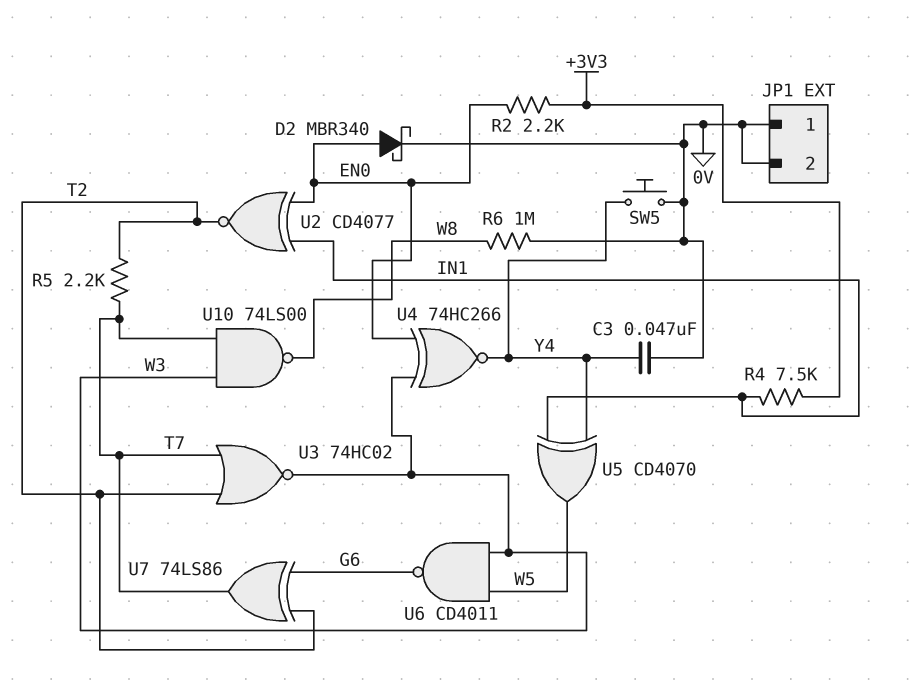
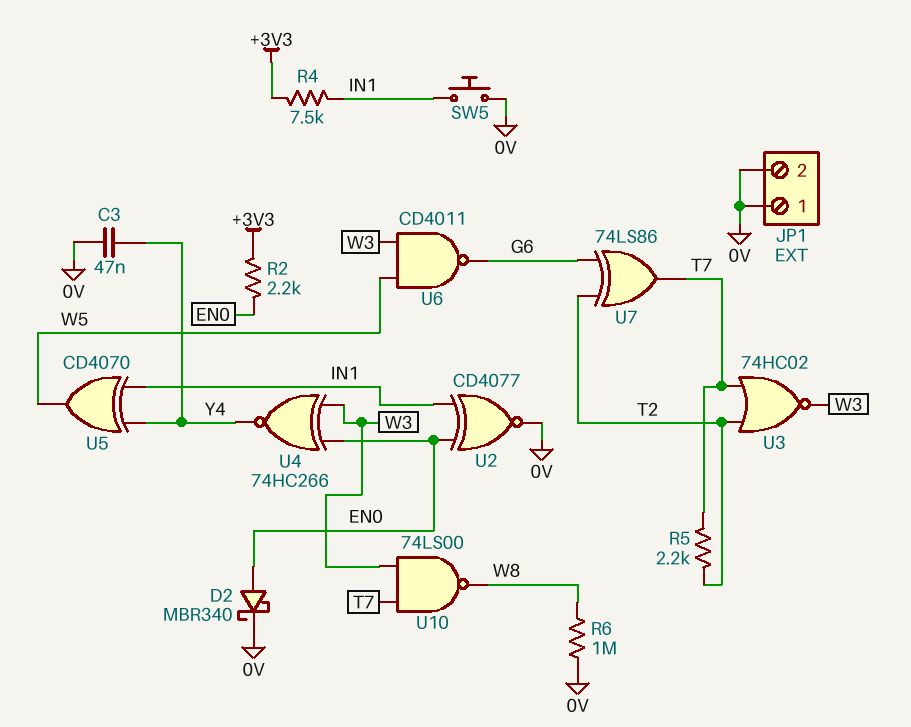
SW5: button (0V, Y4) -> button (0V, IN1)
U2: XNOR CD4077 (in EN0, in IN1, out T2) -> XNOR CD4077 (in EN0, in IN1, out 0V)

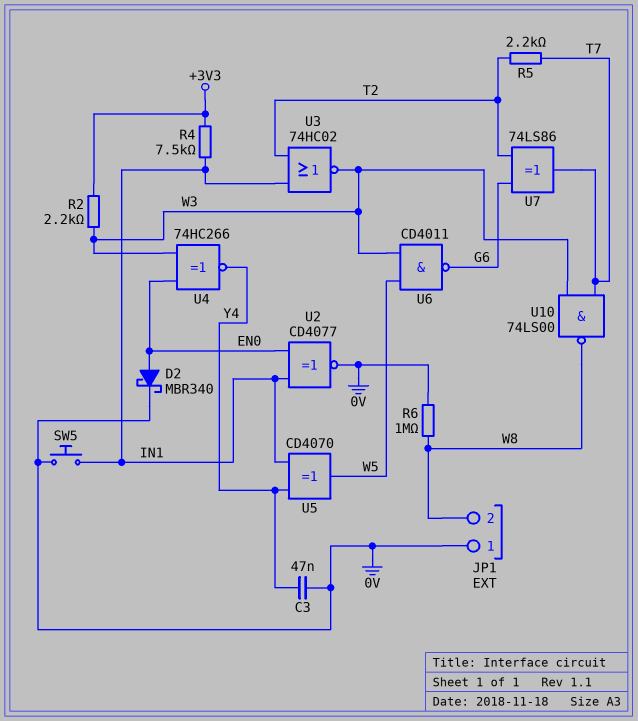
JP1 pin 2: 0V -> W8
R2: 2.2k (+3V3, EN0) -> 2.2k (+3V3, W3)
U3: NOR 74HC02 (in T2, in T7, out W3) -> NOR 74HC02 (in IN1, in T2, out W3)

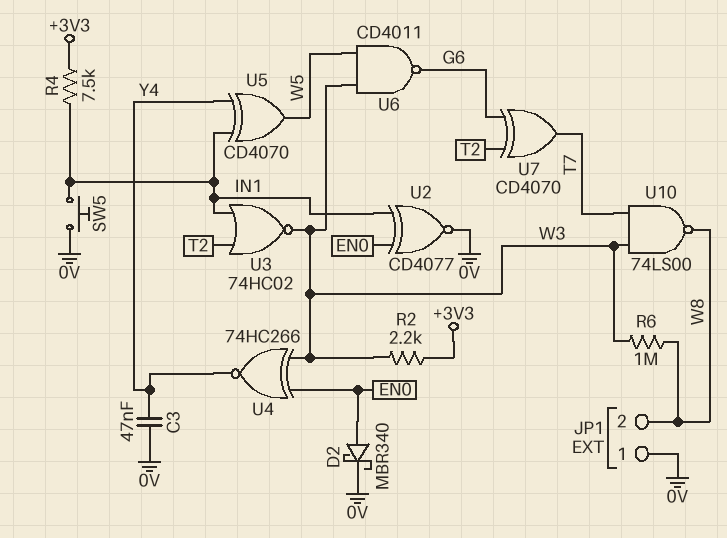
R5: 2.2k (T2, T7) -> none
R6: 1M (0V, W8) -> 1M (W3, W8)
U7: XOR 74LS86 (in G6, in T2, out T7) -> XOR CD4070 (in G6, in T2, out T7)

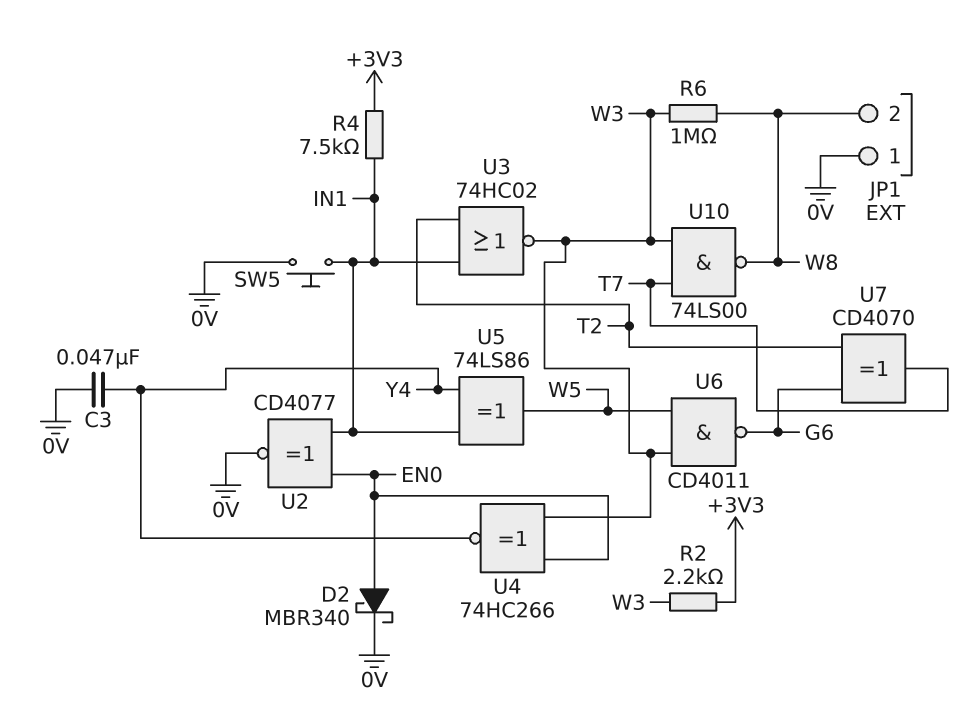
U5: XOR CD4070 (in IN1, in Y4, out W5) -> XOR 74LS86 (in IN1, in Y4, out W5)

